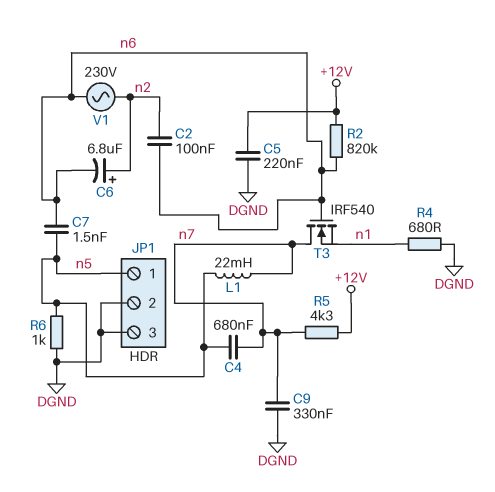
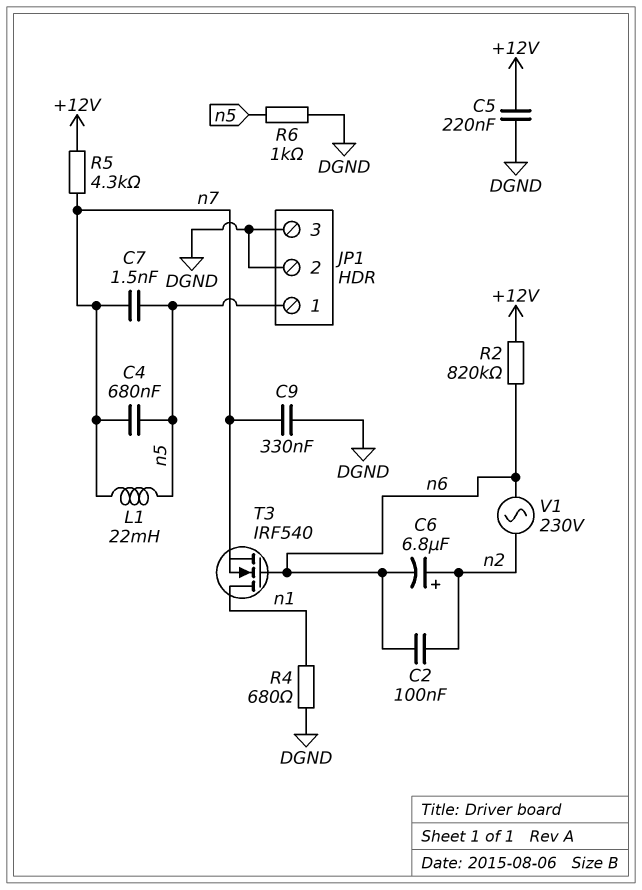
C7: 1.5nF (n5, n6) -> 1.5nF (n5, n7)
T3: NMOS IRF540 (G n6, D n7, S n1) -> NMOS IRF540 (G n6, D n1, S n7)

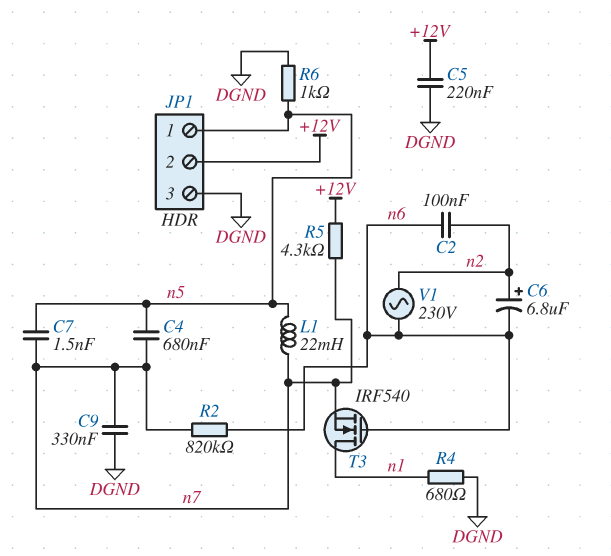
JP1 pin 2: DGND -> +12V
R2: 820k (+12V, n6) -> 820k (n6, n7)

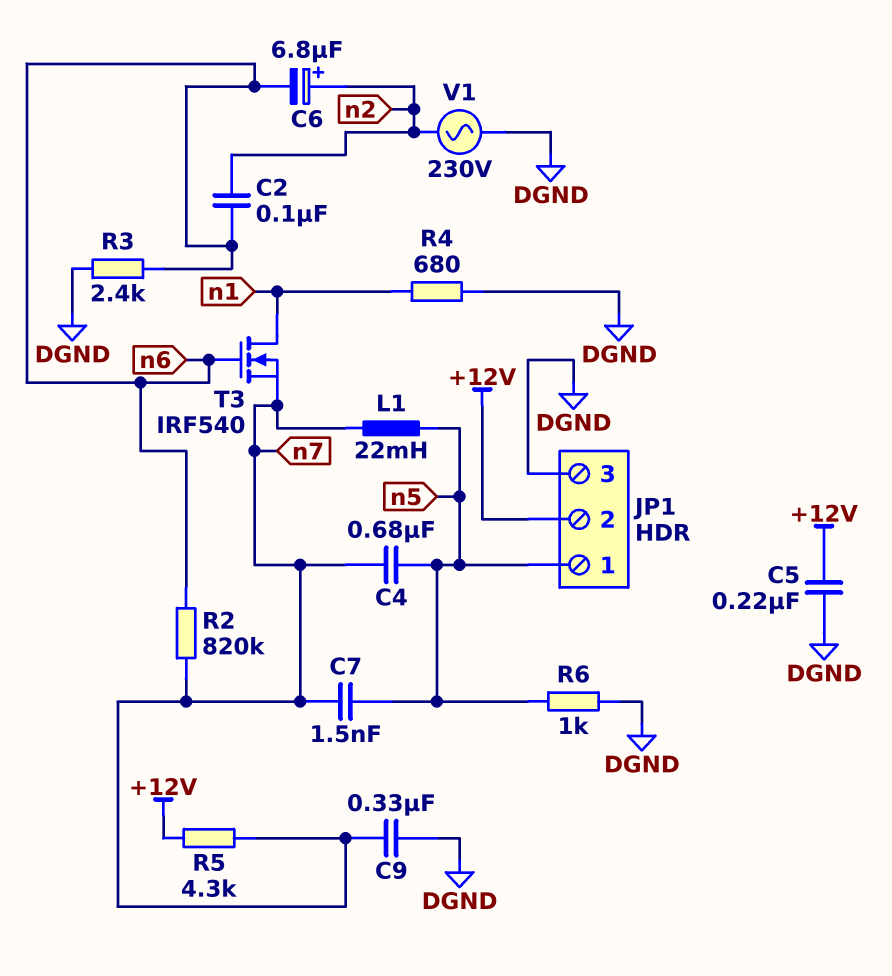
R3: none -> 2.4k (DGND, n6)
V1: AC 230V (n2, n6) -> AC 230V (DGND, n2)

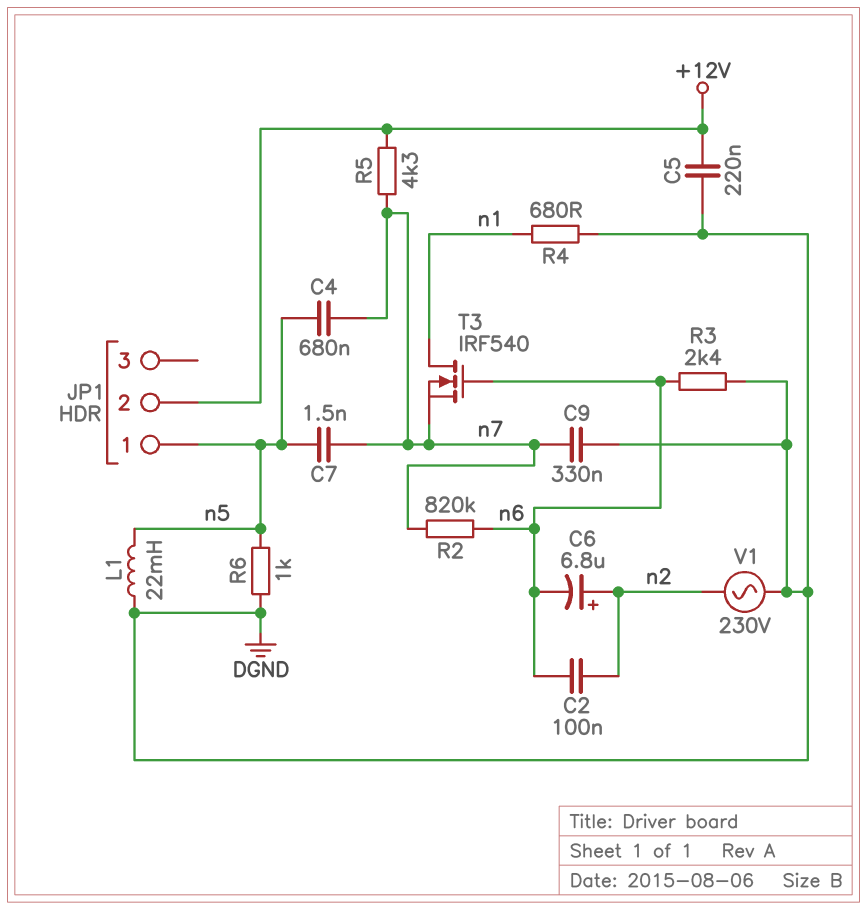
JP1 pin 3: DGND -> none
L1: 22mH (n5, n7) -> 22mH (DGND, n5)

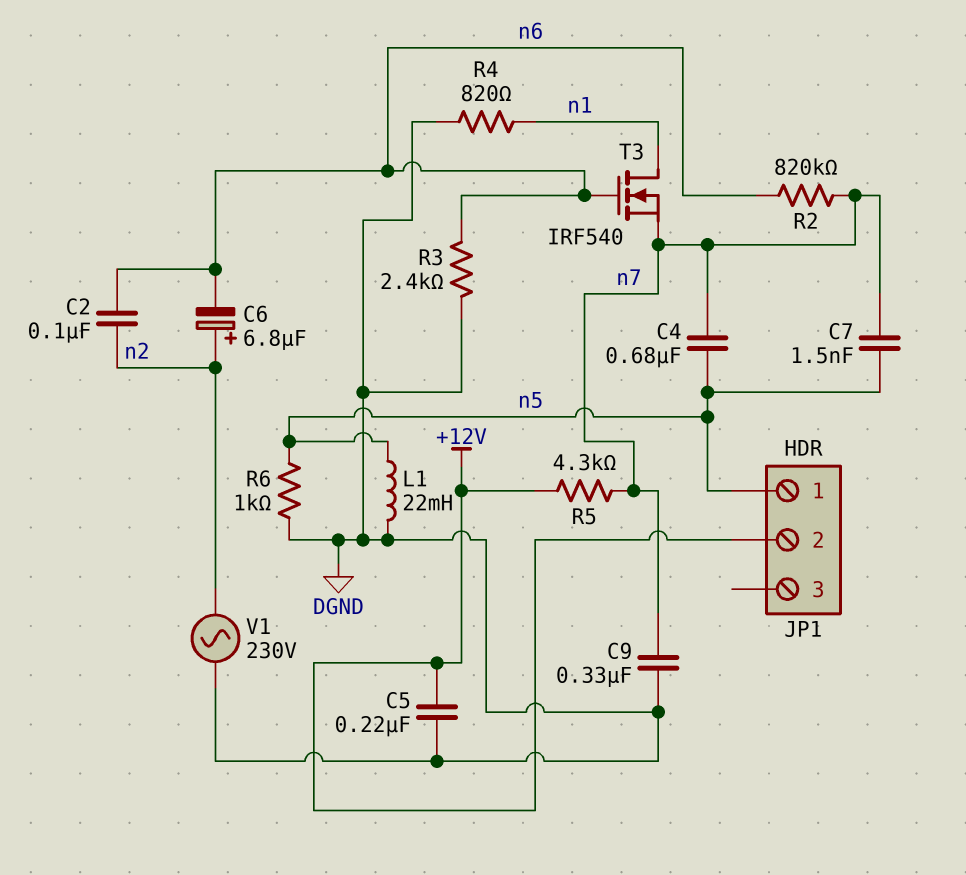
R4: 680 (DGND, n1) -> 820 (DGND, n1)

